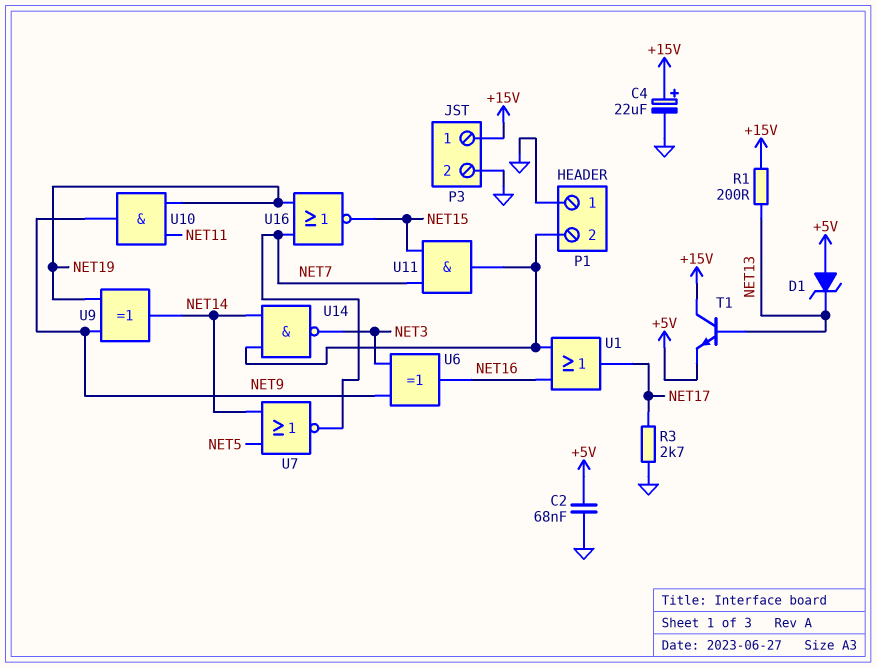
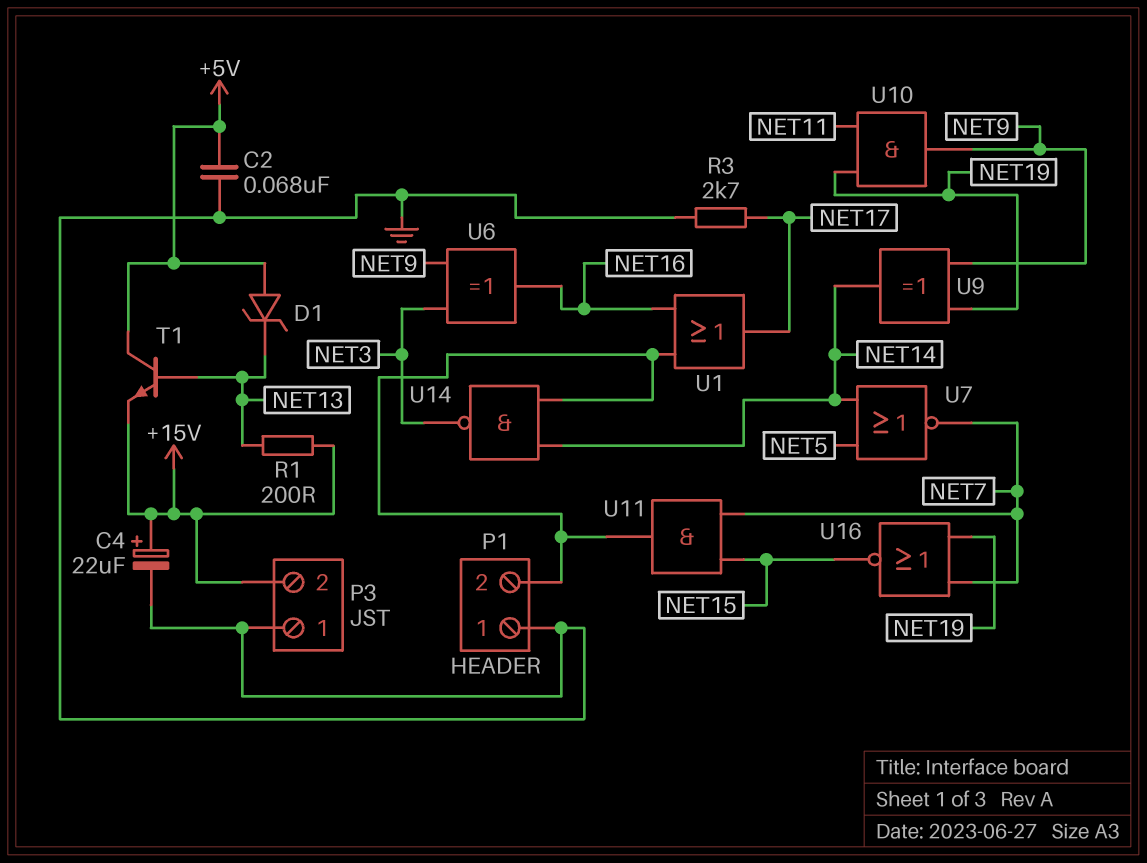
P3 pin 1: +15V -> GND
P3 pin 2: GND -> +15V
T1: NPN (B NET13, C +15V, E +5V) -> NPN (B NET13, C +5V, E +15V)

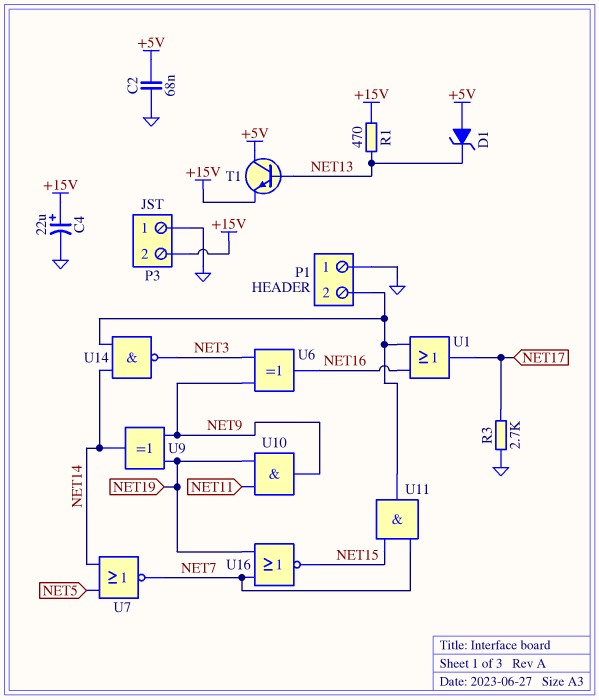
R1: 200 (+15V, NET13) -> 470 (+15V, NET13)

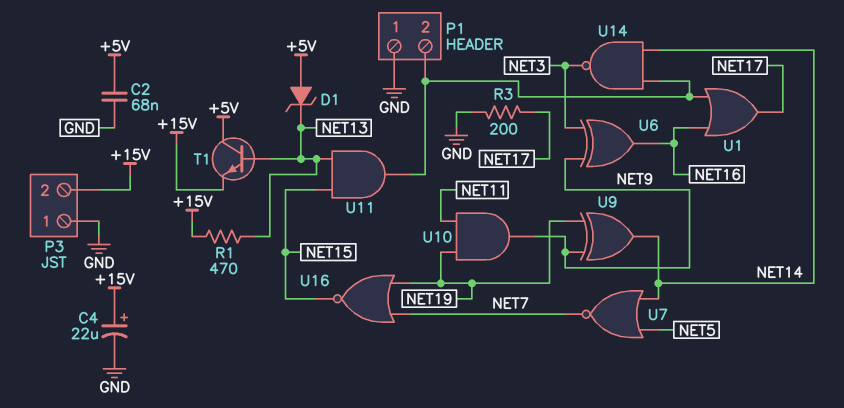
R3: 2.7k (GND, NET17) -> 200 (GND, NET17)
U11: AND (in NET7, in NET15, out P1/2) -> AND (in NET13, in NET15, out P1/2)

